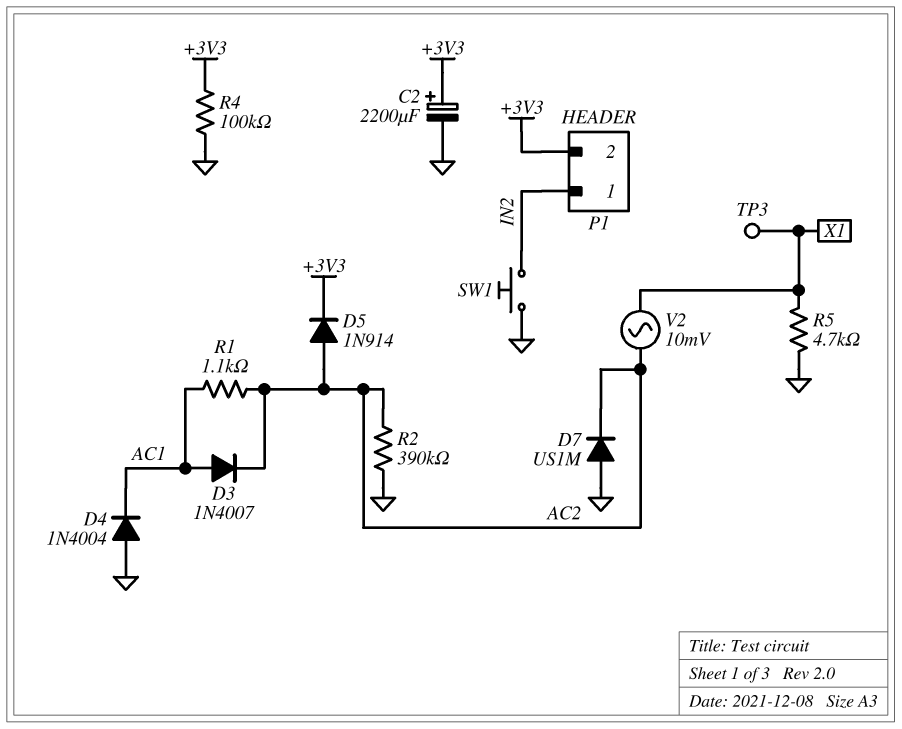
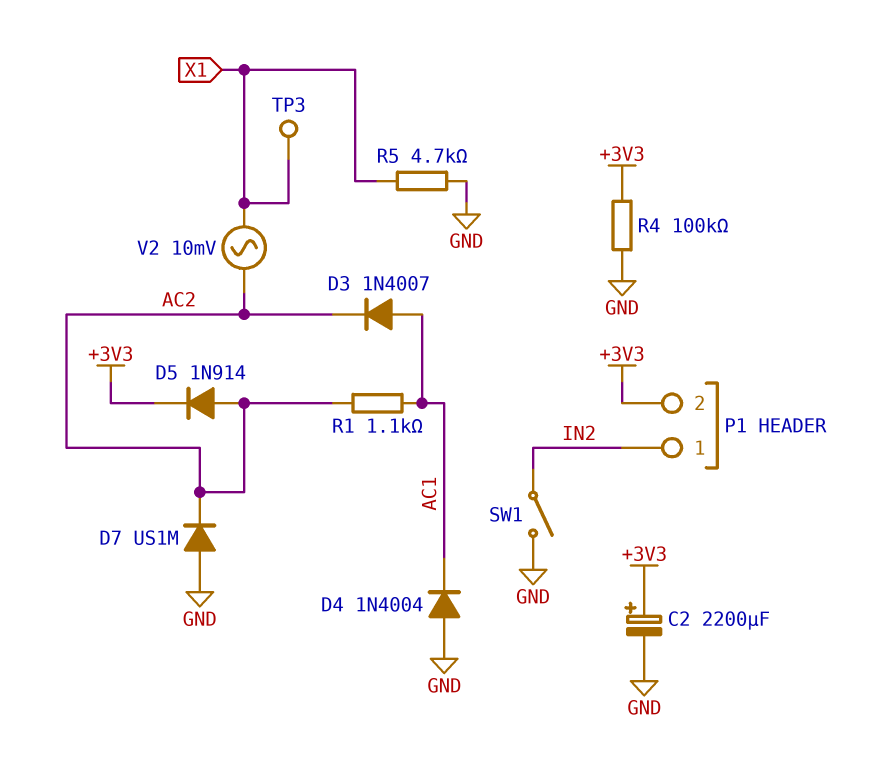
R2: 390k (AC2, GND) -> none
SW1: button (GND, IN2) -> switch (GND, IN2)

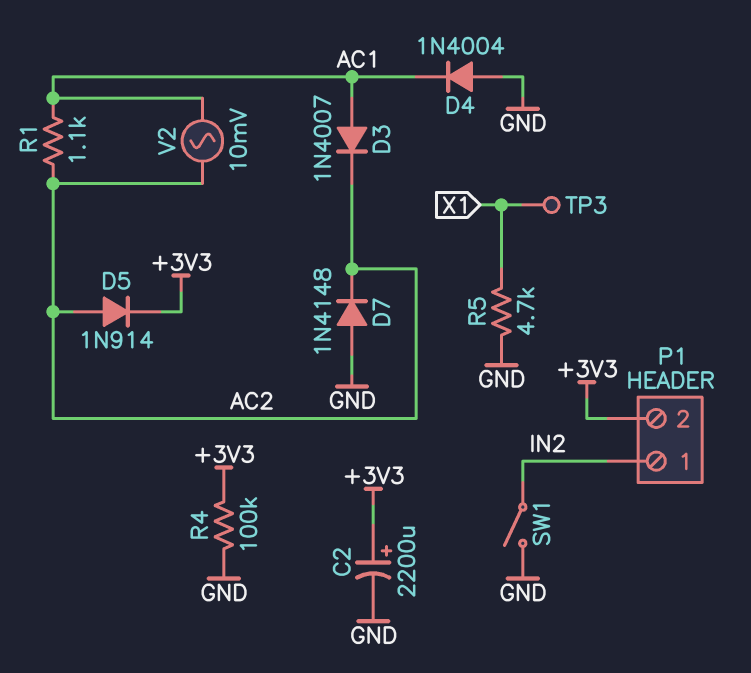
D7: diode US1M (A GND, K AC2) -> diode 1N4148 (A GND, K AC2)
V2: AC 10mV (AC2, X1) -> AC 10mV (AC1, AC2)

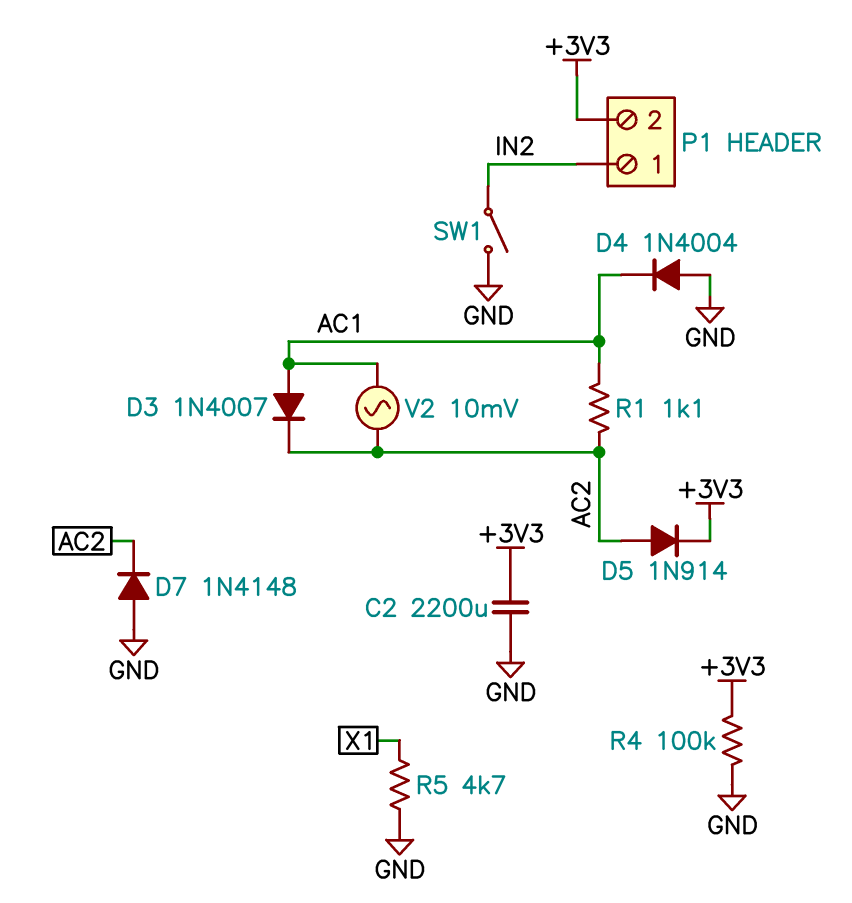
C2: 2200uF (plus +3V3, minus GND) -> 2200uF (+3V3, GND)
TP3: test point (X1) -> none

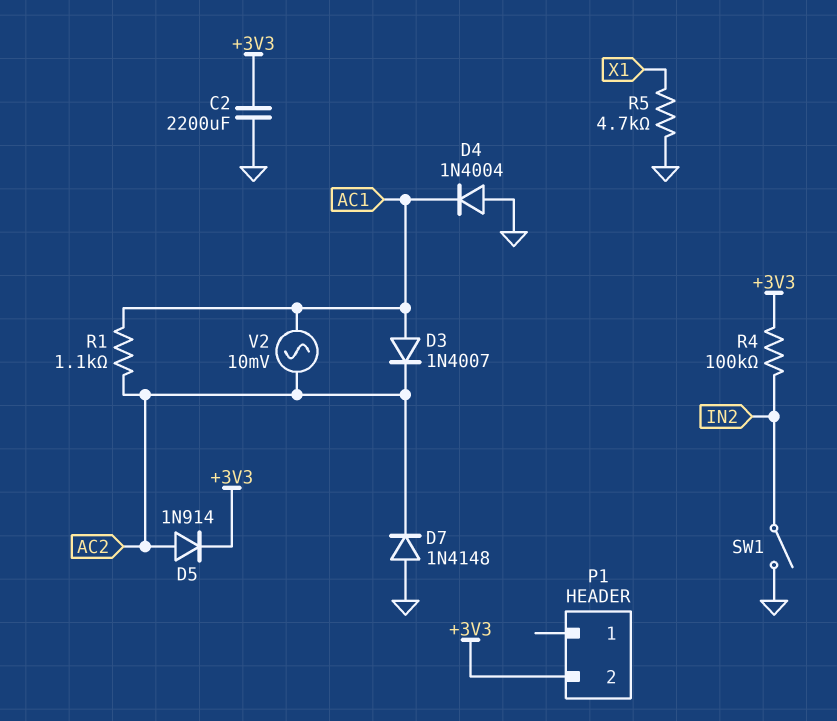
P1 pin 1: IN2 -> none
R4: 100k (+3V3, GND) -> 100k (+3V3, IN2)

